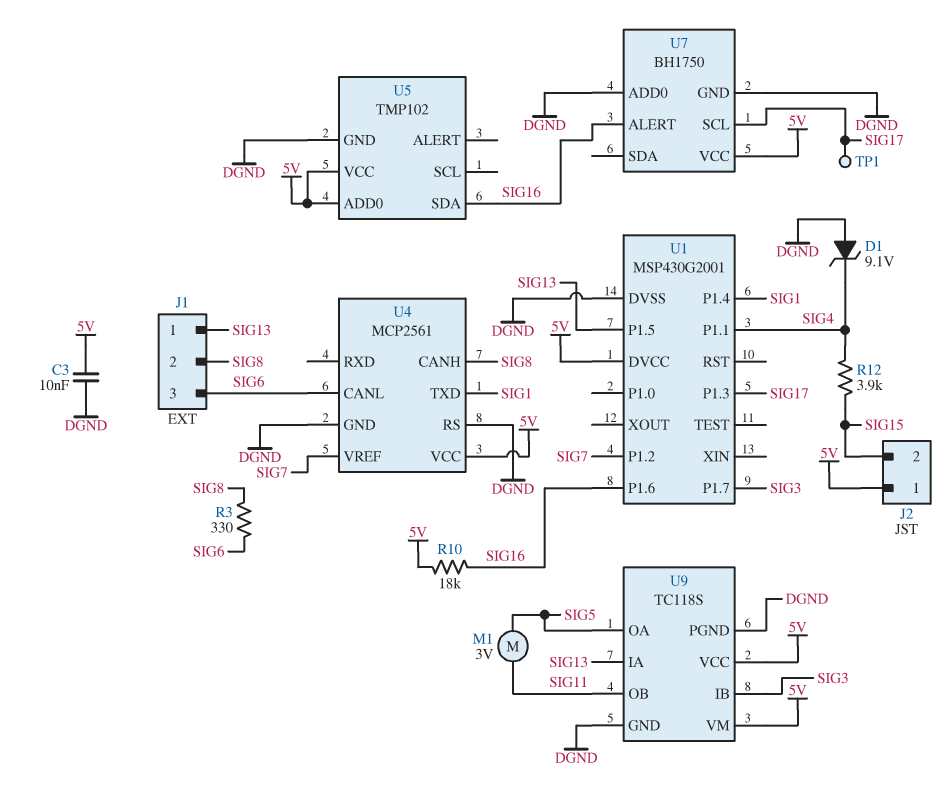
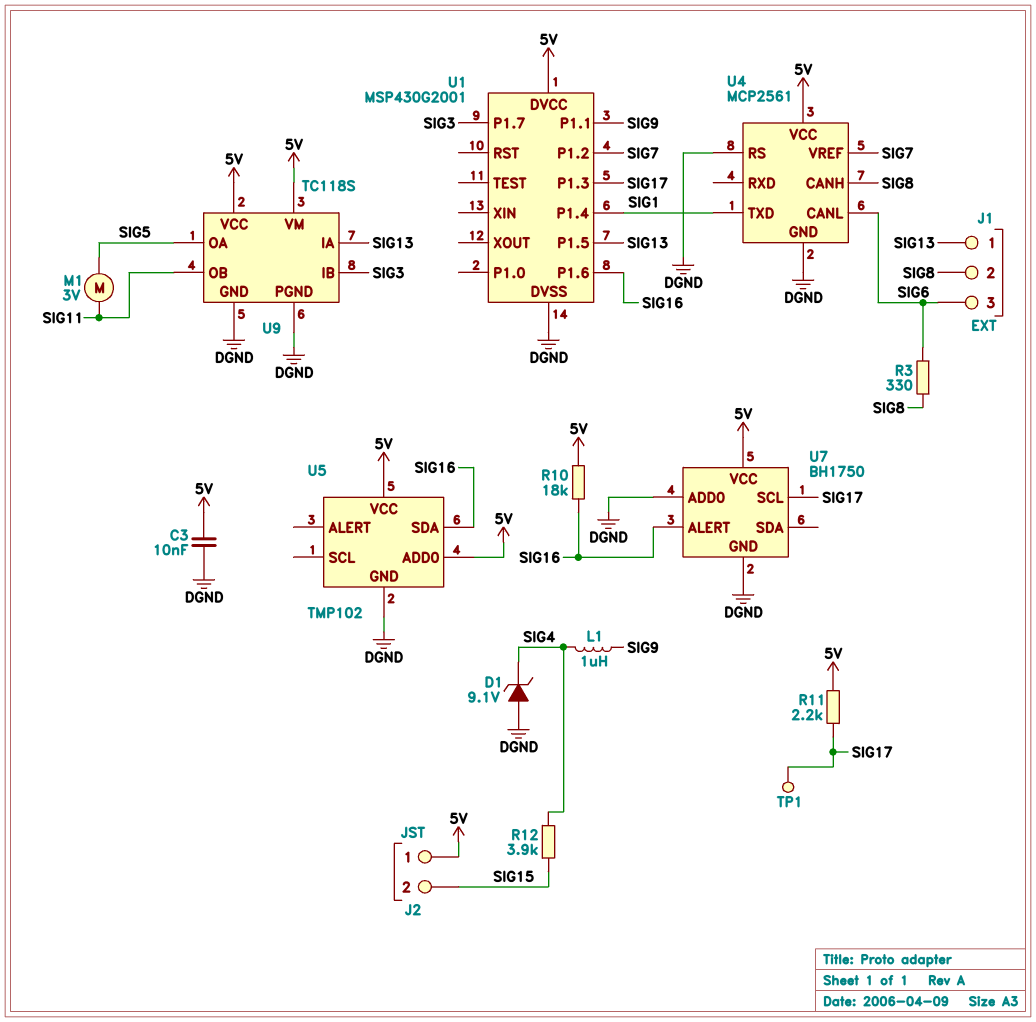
L1: none -> 1uH (SIG4, SIG9)
R11: none -> 2.2k (5V, SIG17)
U1 pin P1.1: SIG4 -> SIG9

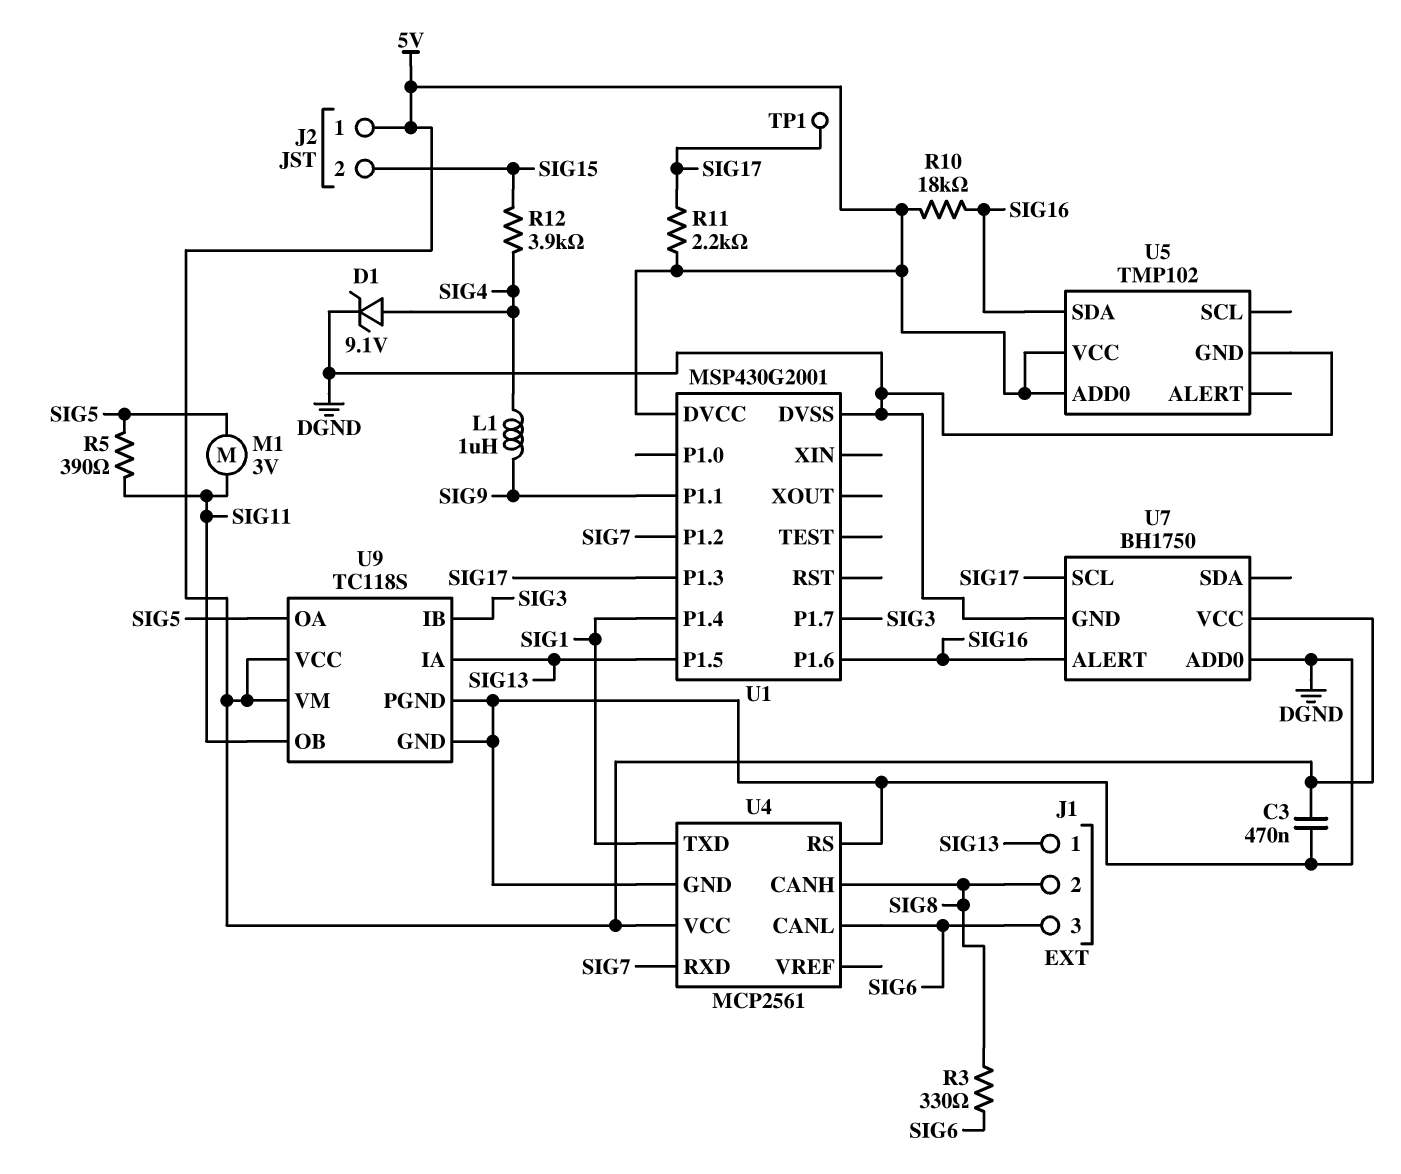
C3: 10nF (5V, DGND) -> 470nF (5V, DGND)
D1: zener 9.1V (A DGND, K SIG4) -> zener 9.1V (A SIG4, K DGND)
R5: none -> 390 (SIG5, SIG11)
U4 pin RXD: none -> SIG7
U4 pin VREF: SIG7 -> none

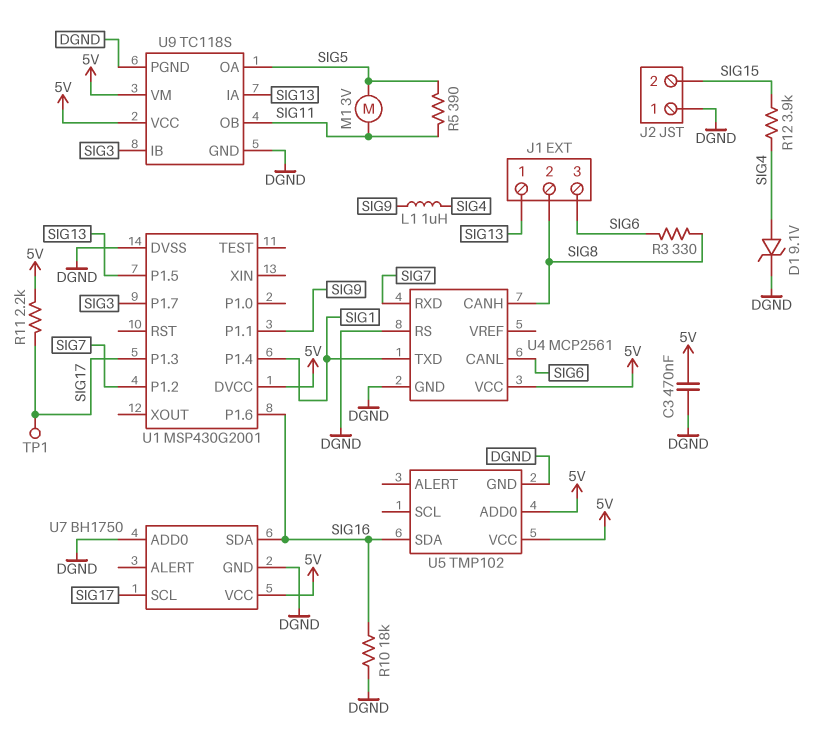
J2 pin 1: 5V -> DGND
R10: 18k (5V, SIG16) -> 18k (DGND, SIG16)
U7 pin ALERT: SIG16 -> none
U7 pin SDA: none -> SIG16

